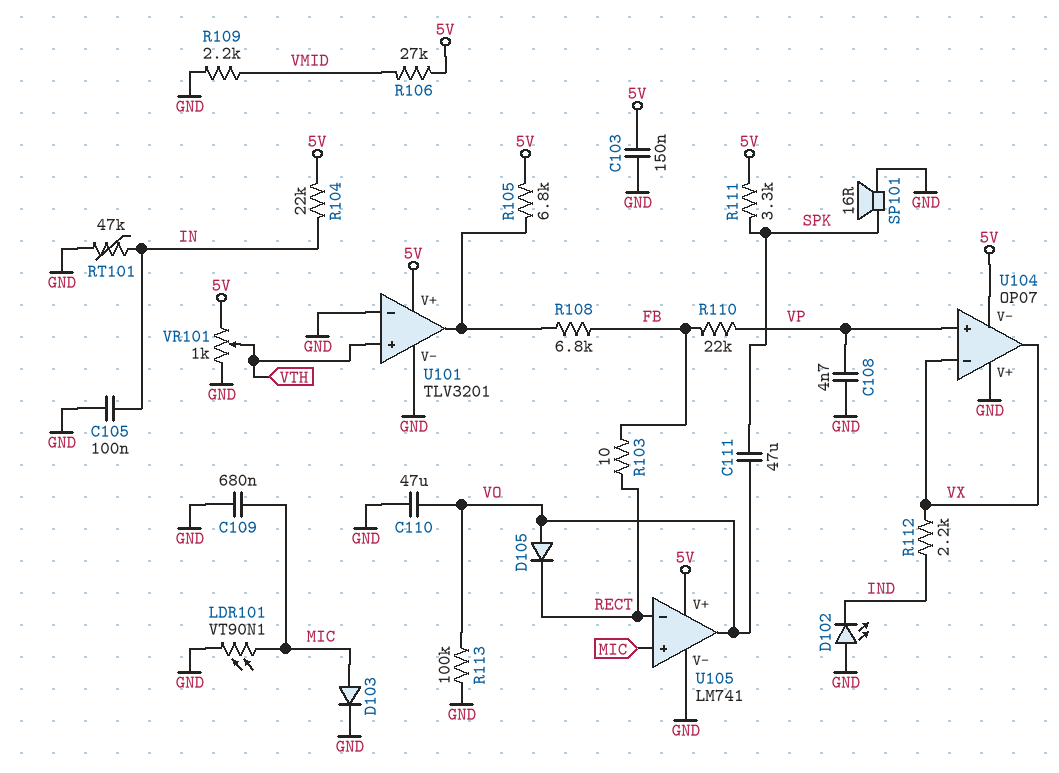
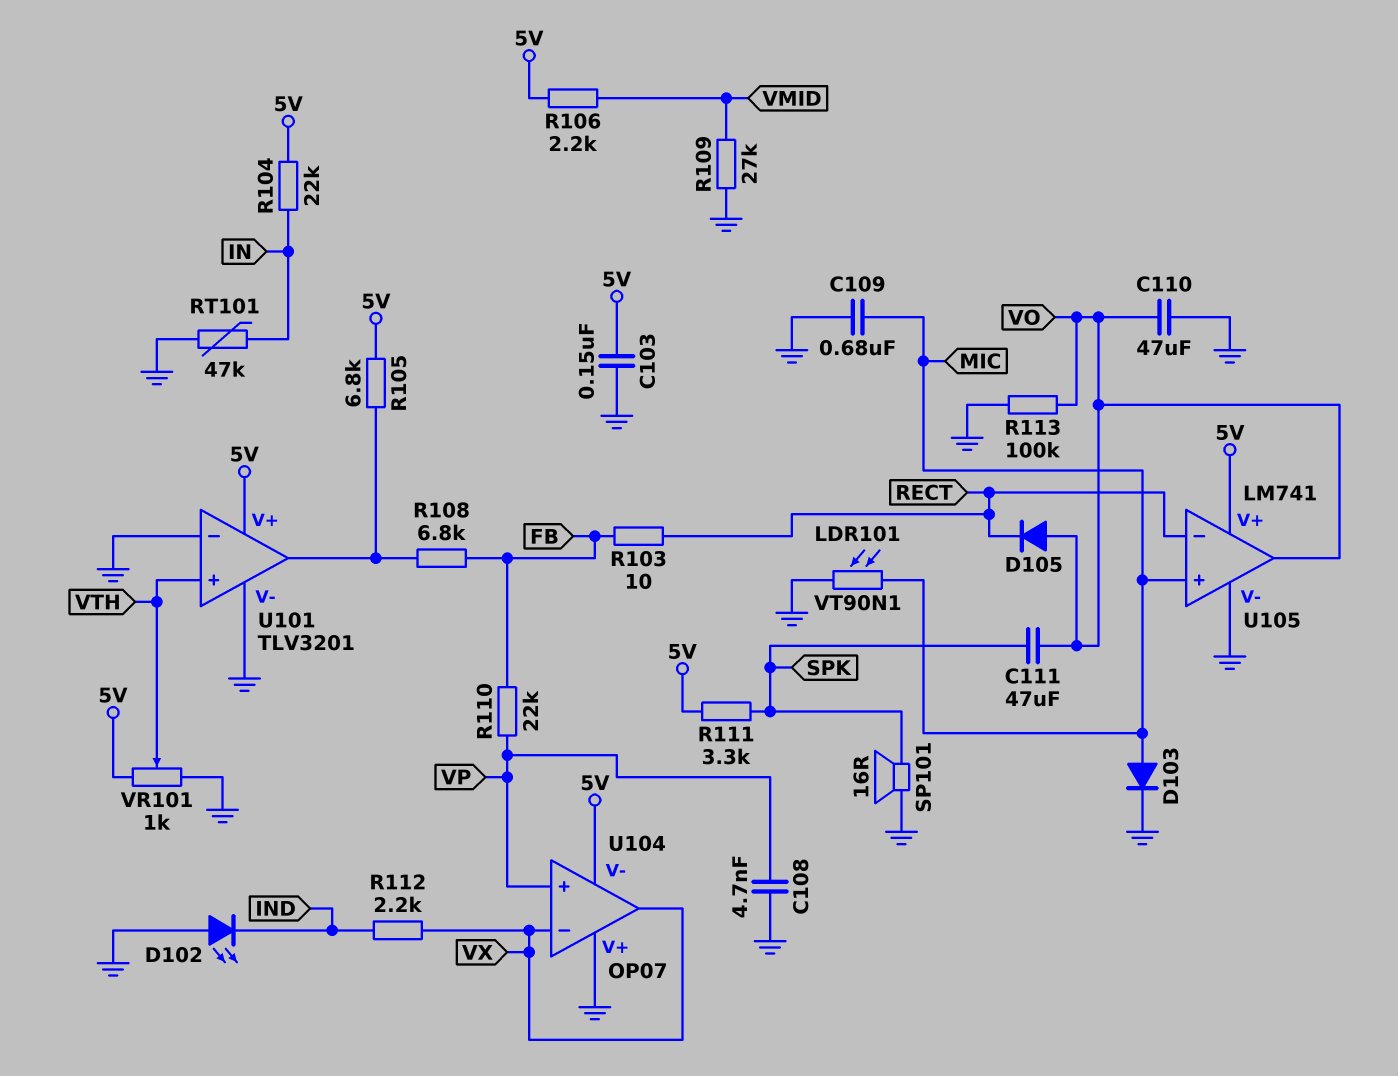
C105: 100nF (GND, IN) -> none
R106: 27k (5V, VMID) -> 2.2k (5V, VMID)
R109: 2.2k (GND, VMID) -> 27k (GND, VMID)

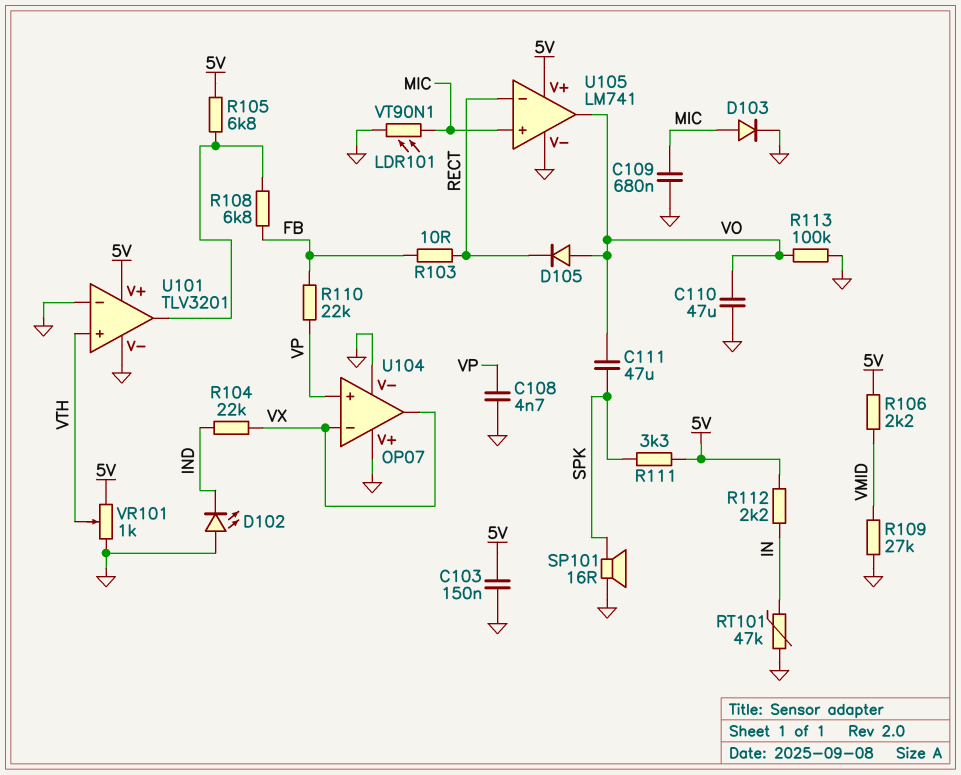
R104: 22k (5V, IN) -> 22k (IND, VX)
R112: 2.2k (IND, VX) -> 2.2k (5V, IN)
U104 pin V-: 5V -> GND

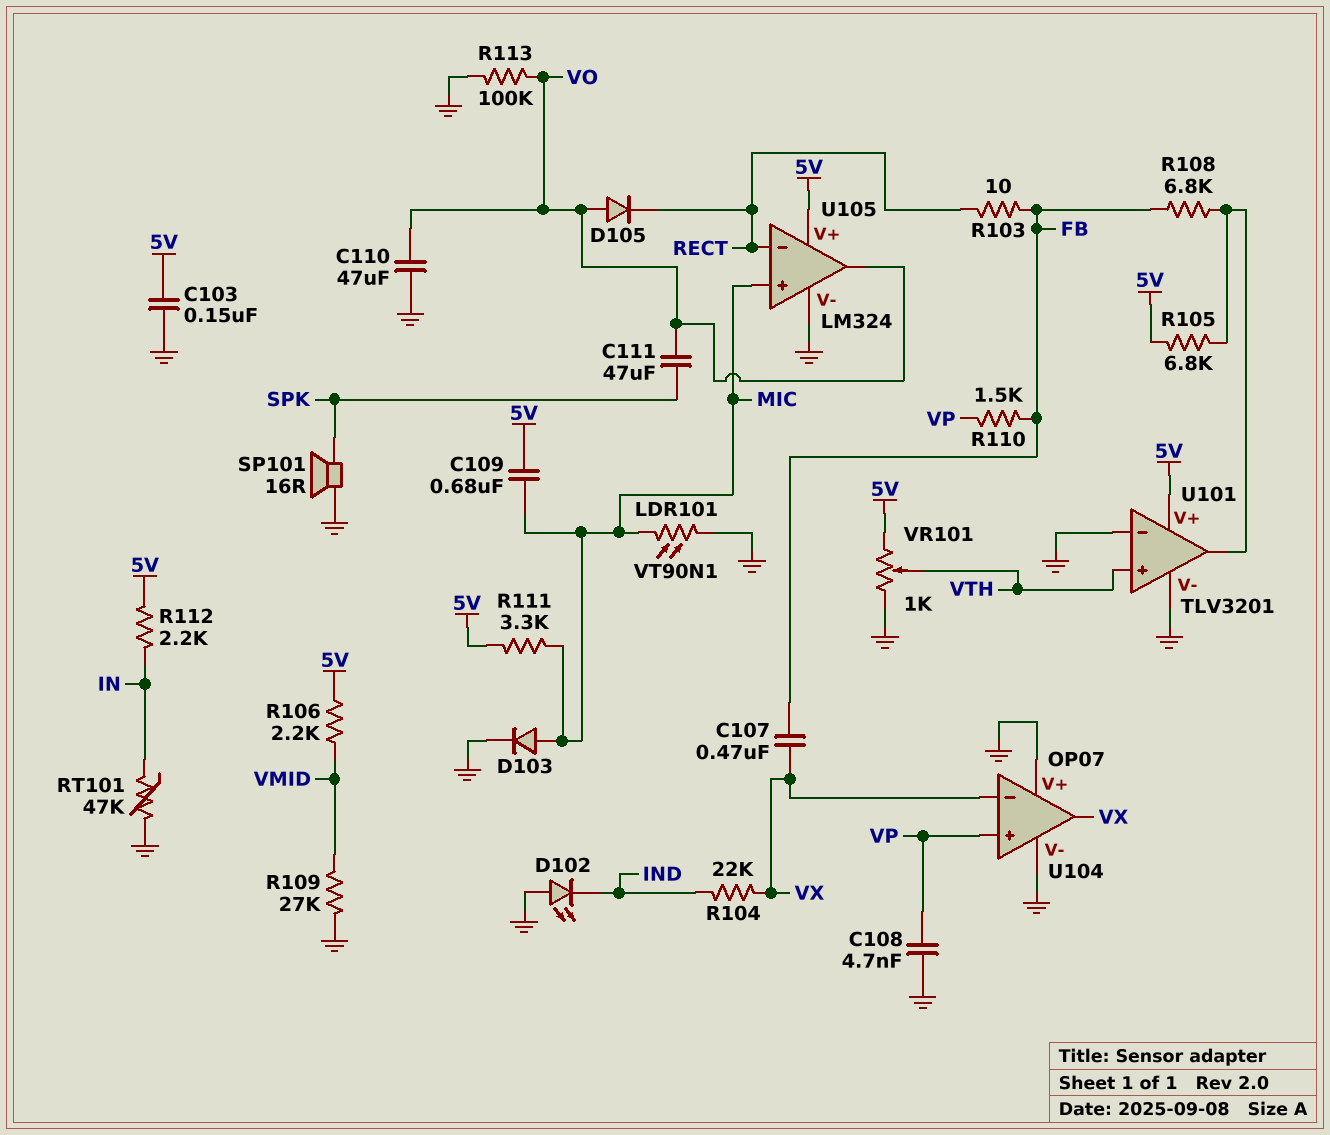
C107: none -> 470nF (FB, VX)
C109: 680nF (GND, MIC) -> 680nF (5V, MIC)
R110: 22k (FB, VP) -> 1.5k (FB, VP)
R111: 3.3k (5V, SPK) -> 3.3k (5V, MIC)
U105: LM741 -> LM324

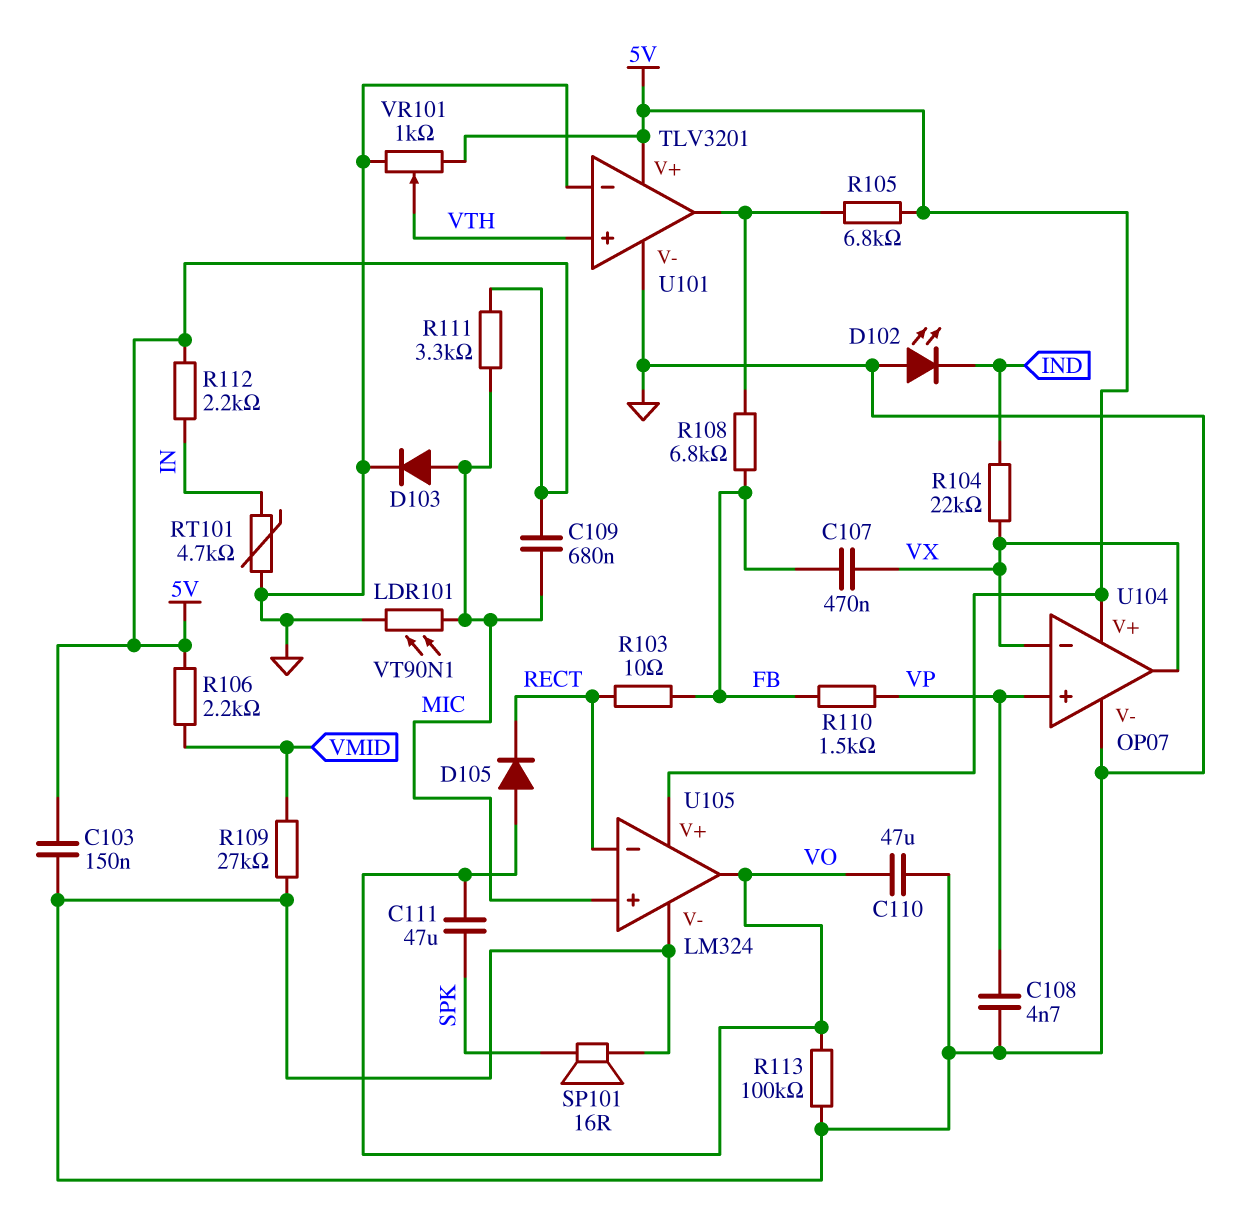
RT101: 47k (GND, IN) -> 4.7k (GND, IN)
U104 pin V+: GND -> 5V

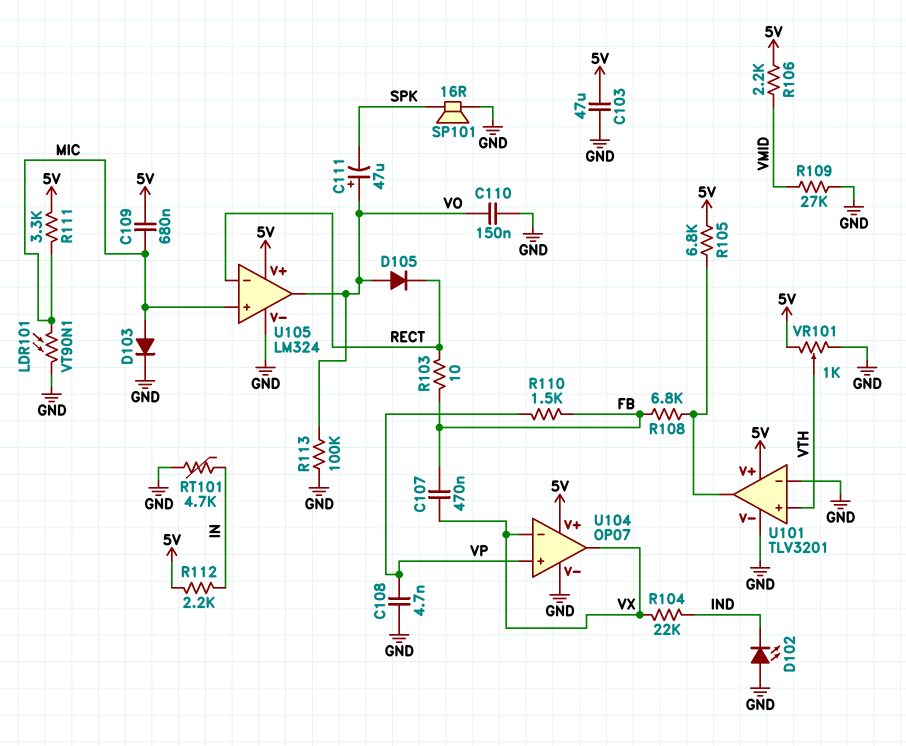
C103: 150nF (5V, GND) -> 47uF (5V, GND)
C110: 47uF (GND, VO) -> 150nF (GND, VO)
C111: 47uF (SPK, VO) -> 47uF (plus VO, minus SPK)

